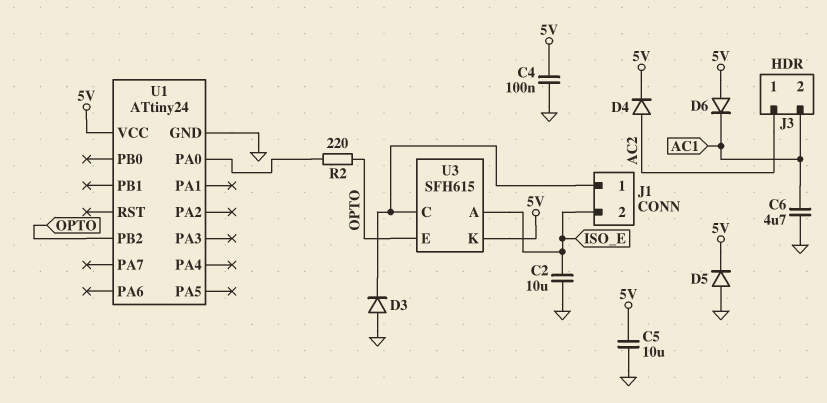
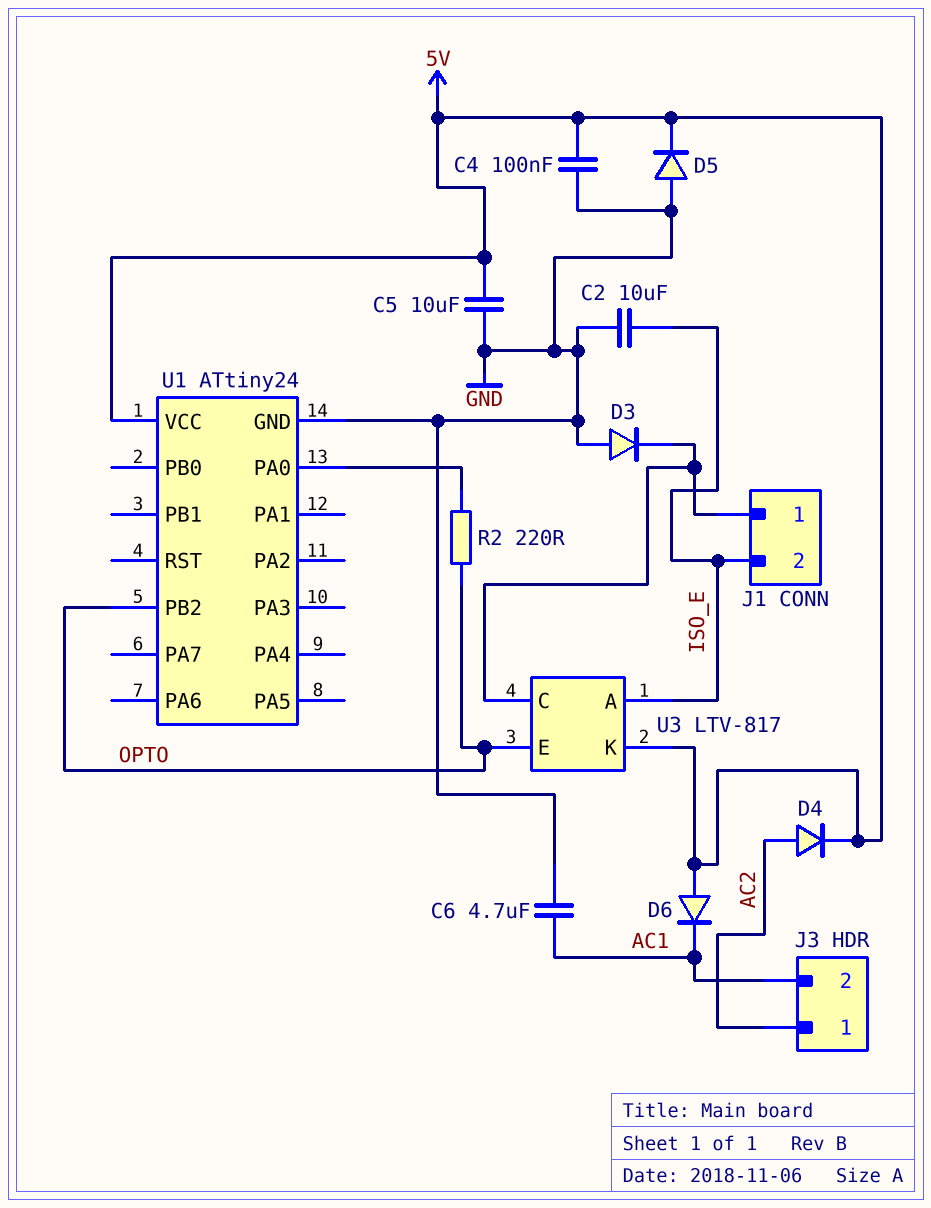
U3: SFH615 -> LTV-817

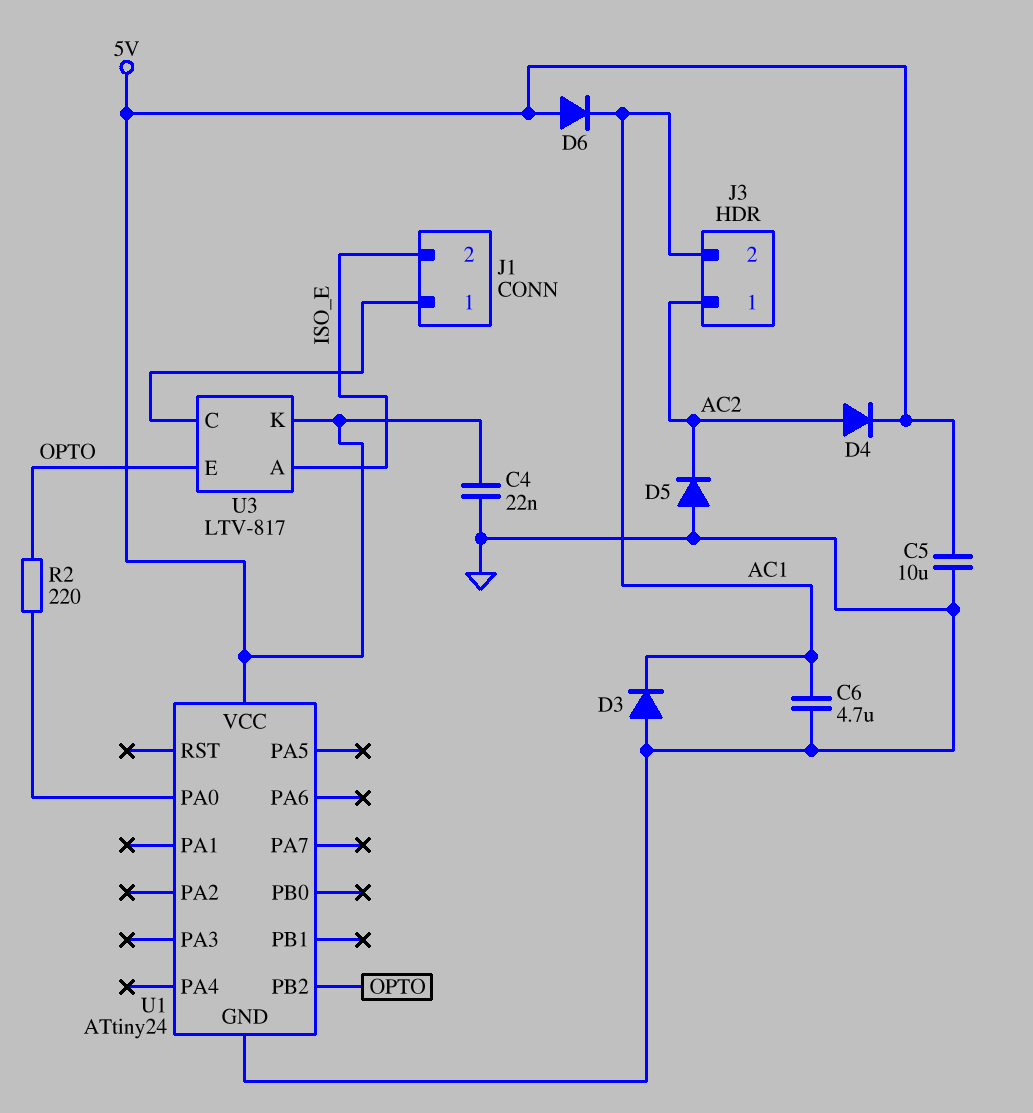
C2: 10uF (GND, ISO_E) -> none
C4: 100nF (5V, GND) -> 22nF (5V, GND)
D3: diode (A GND, K J1/1) -> diode (A GND, K AC1)
D5: diode (A GND, K 5V) -> diode (A GND, K AC2)

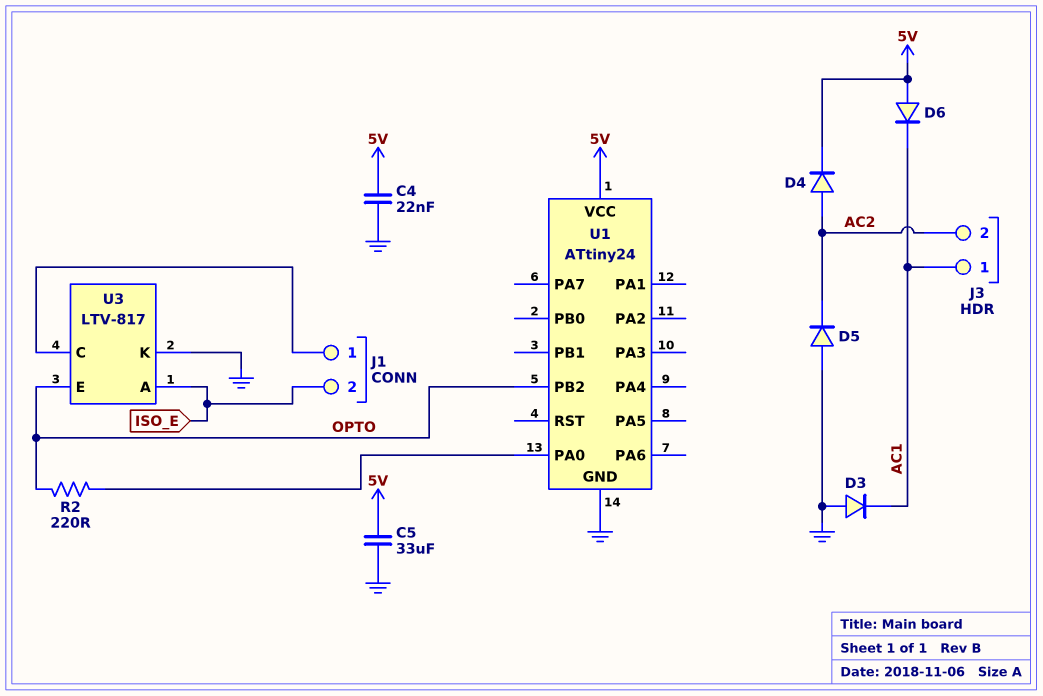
C5: 10uF (5V, GND) -> 33uF (5V, GND)
C6: 4.7uF (AC1, GND) -> none
J3 pin 1: AC2 -> AC1
J3 pin 2: AC1 -> AC2
U3 pin K: 5V -> GND

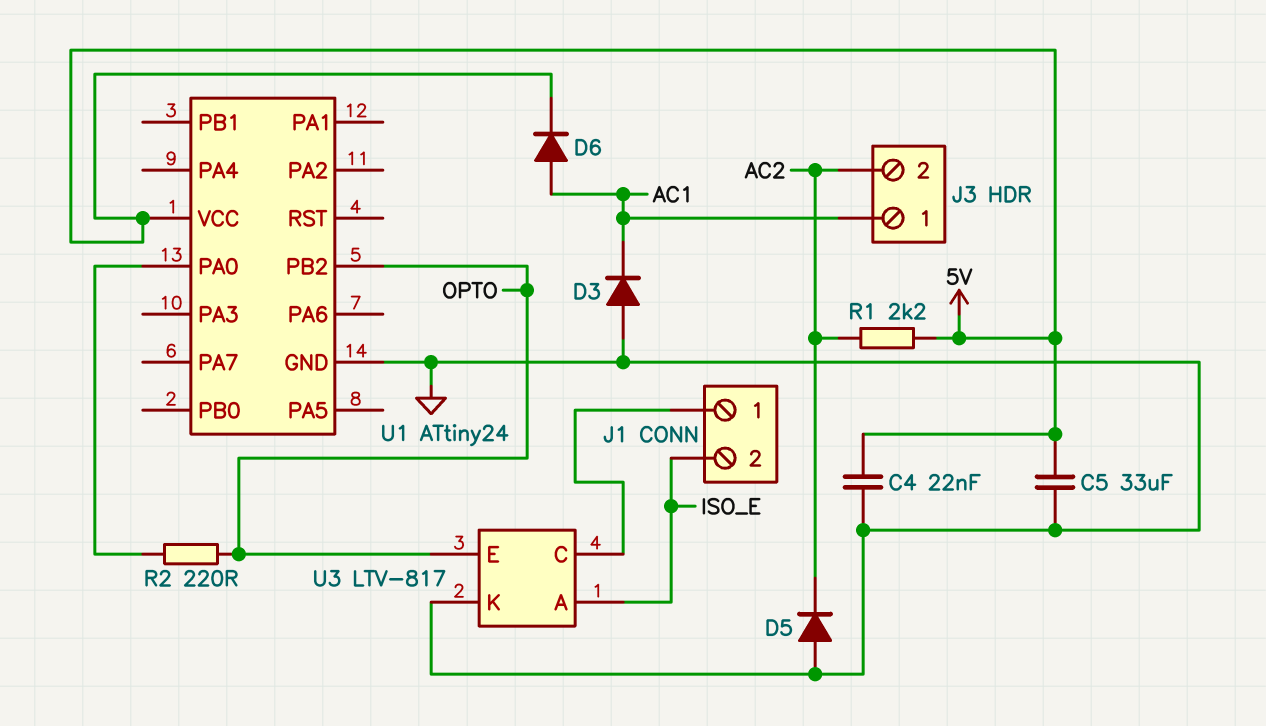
D4: diode (A AC2, K 5V) -> none
D6: diode (A 5V, K AC1) -> diode (A AC1, K 5V)
R1: none -> 2.2k (5V, AC2)

